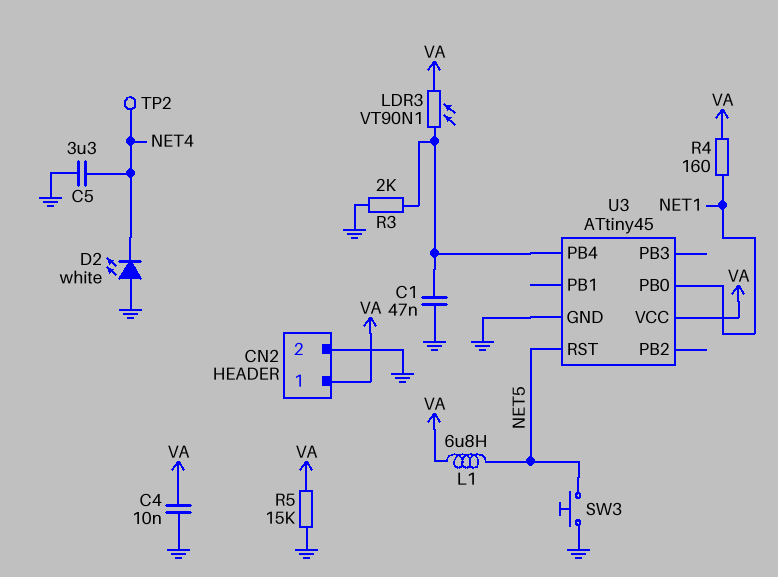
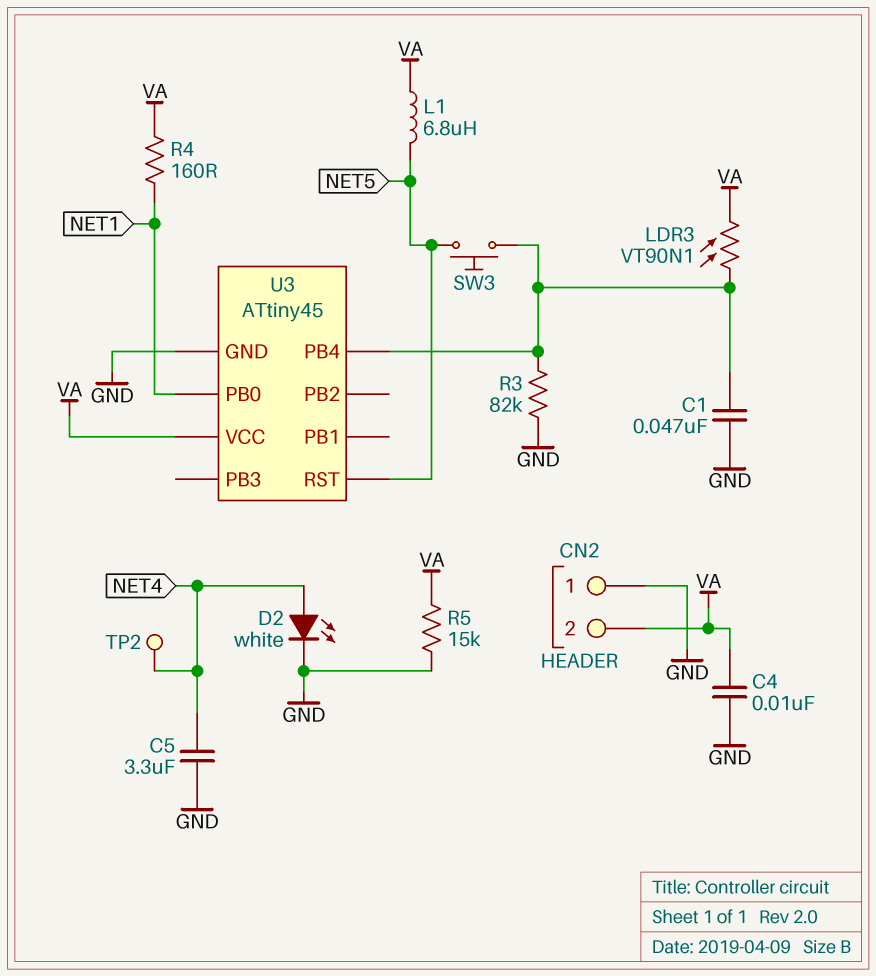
CN2 pin 1: VA -> GND
CN2 pin 2: GND -> VA
D2: LED white (A GND, K NET4) -> LED white (A NET4, K GND)
R3: 2k (GND, U3/PB4) -> 82k (GND, U3/PB4)
SW3: button (GND, NET5) -> button (NET5, U3/PB4)

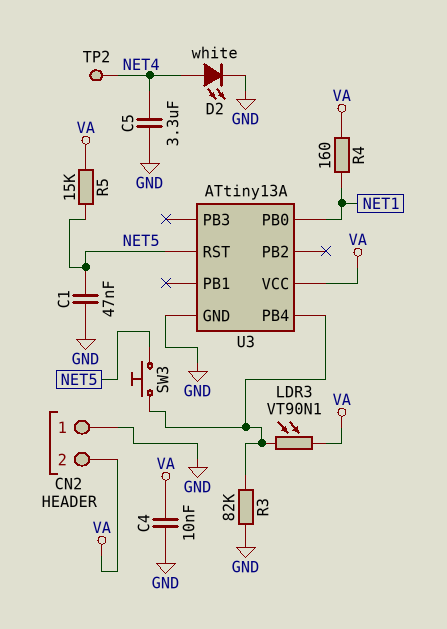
C1: 47nF (GND, U3/PB4) -> 47nF (GND, NET5)
L1: 6.8uH (NET5, VA) -> none
R5: 15k (GND, VA) -> 15k (NET5, VA)
U3: ATtiny45 -> ATtiny13A

